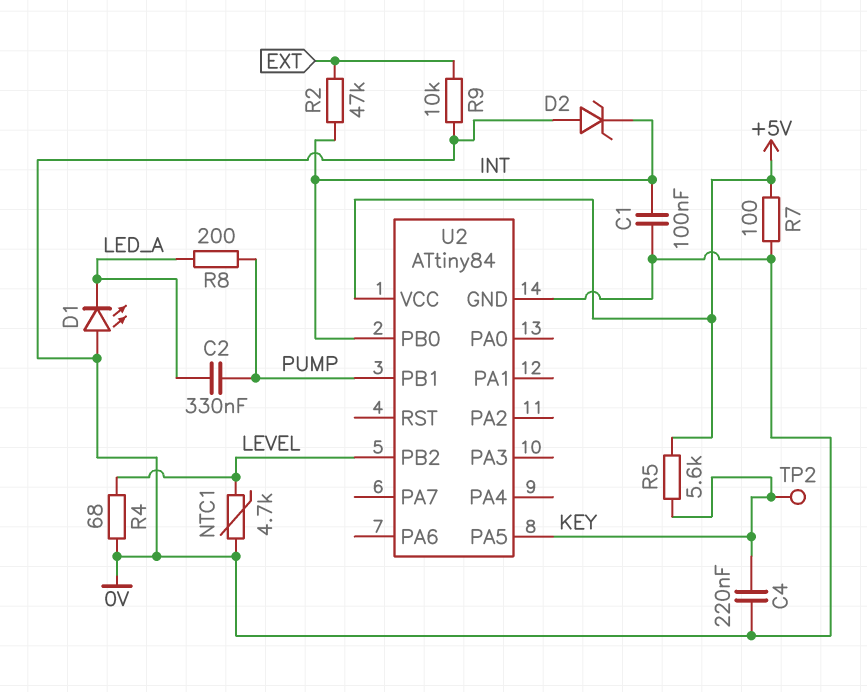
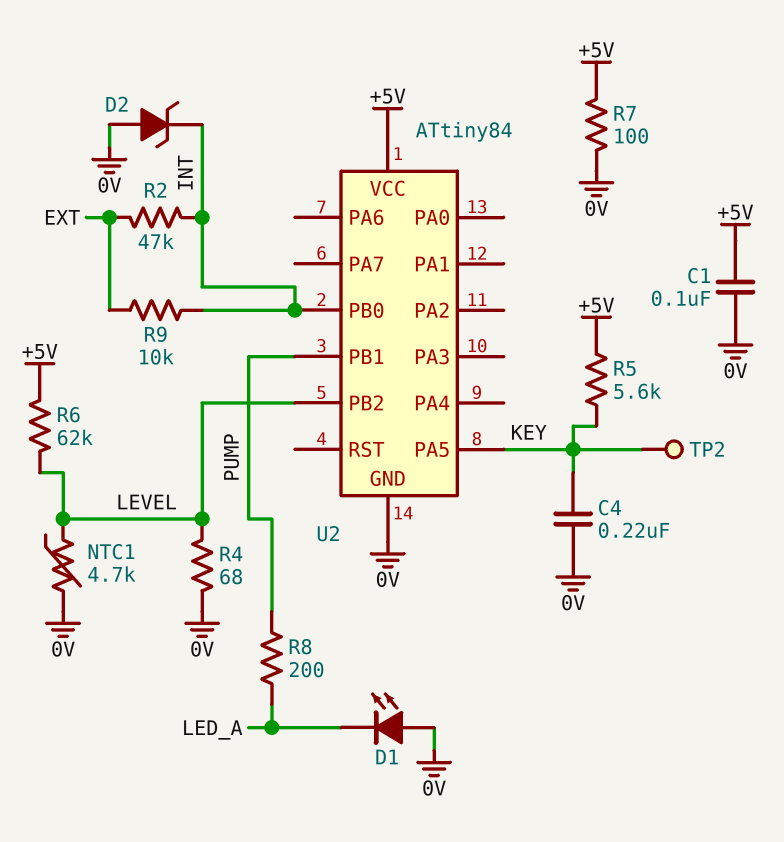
C1: 100nF (0V, INT) -> 100nF (+5V, 0V)
C2: 330nF (LED_A, PUMP) -> none
R6: none -> 62k (+5V, LEVEL)
R9: 10k (0V, EXT) -> 10k (EXT, INT)

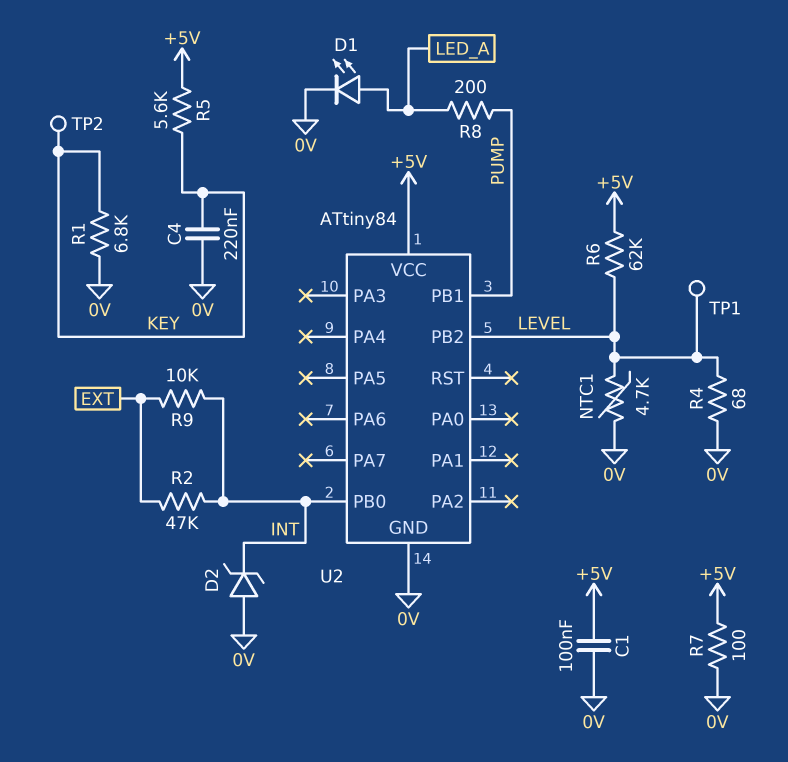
D1: LED (A 0V, K LED_A) -> LED (A LED_A, K 0V)
R1: none -> 6.8k (0V, KEY)
TP1: none -> test point (LEVEL)
U2 pin PA5: KEY -> none

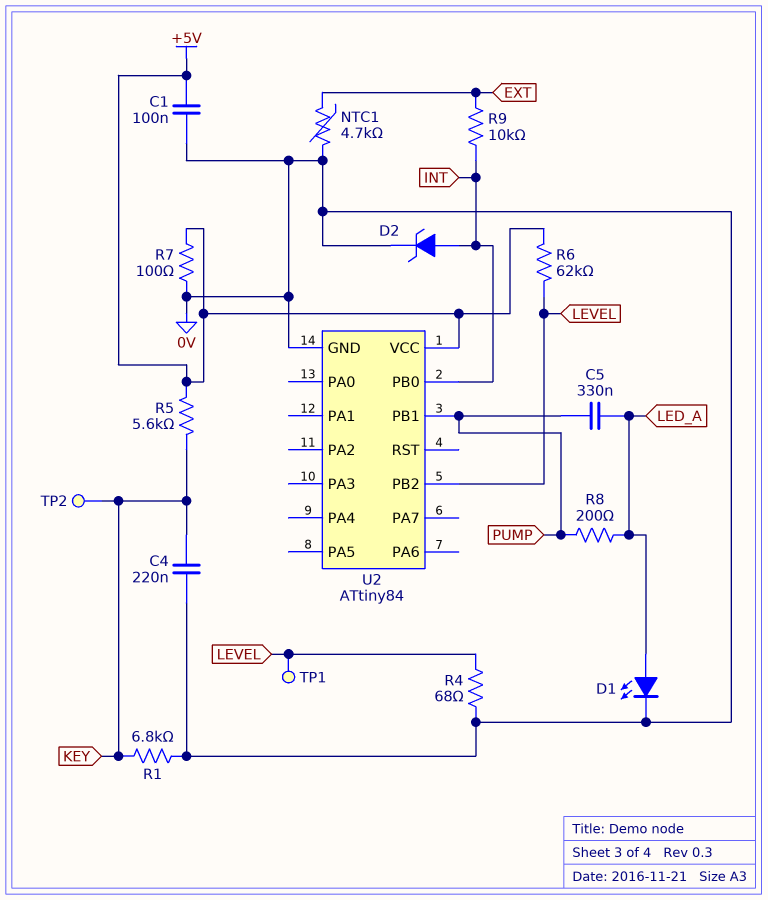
C5: none -> 330nF (LED_A, PUMP)
D2: zener (A 0V, K INT) -> zener (A INT, K 0V)
NTC1: 4.7k (0V, LEVEL) -> 4.7k (0V, EXT)
R2: 47k (EXT, INT) -> none

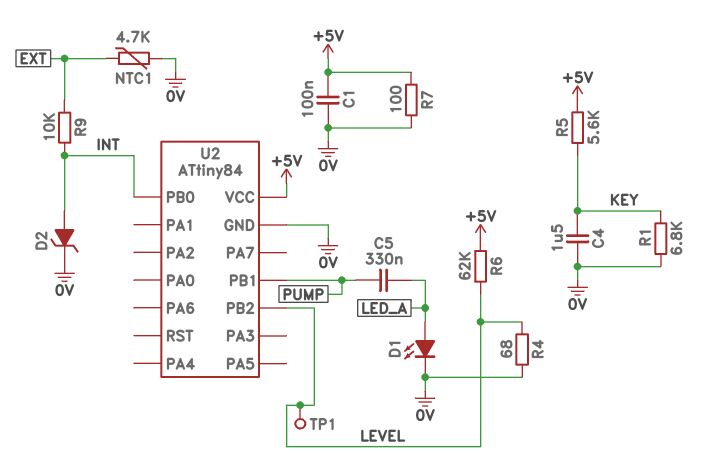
C4: 220nF (0V, KEY) -> 1.5uF (0V, KEY)
R8: 200 (LED_A, PUMP) -> none
TP2: test point (KEY) -> none

